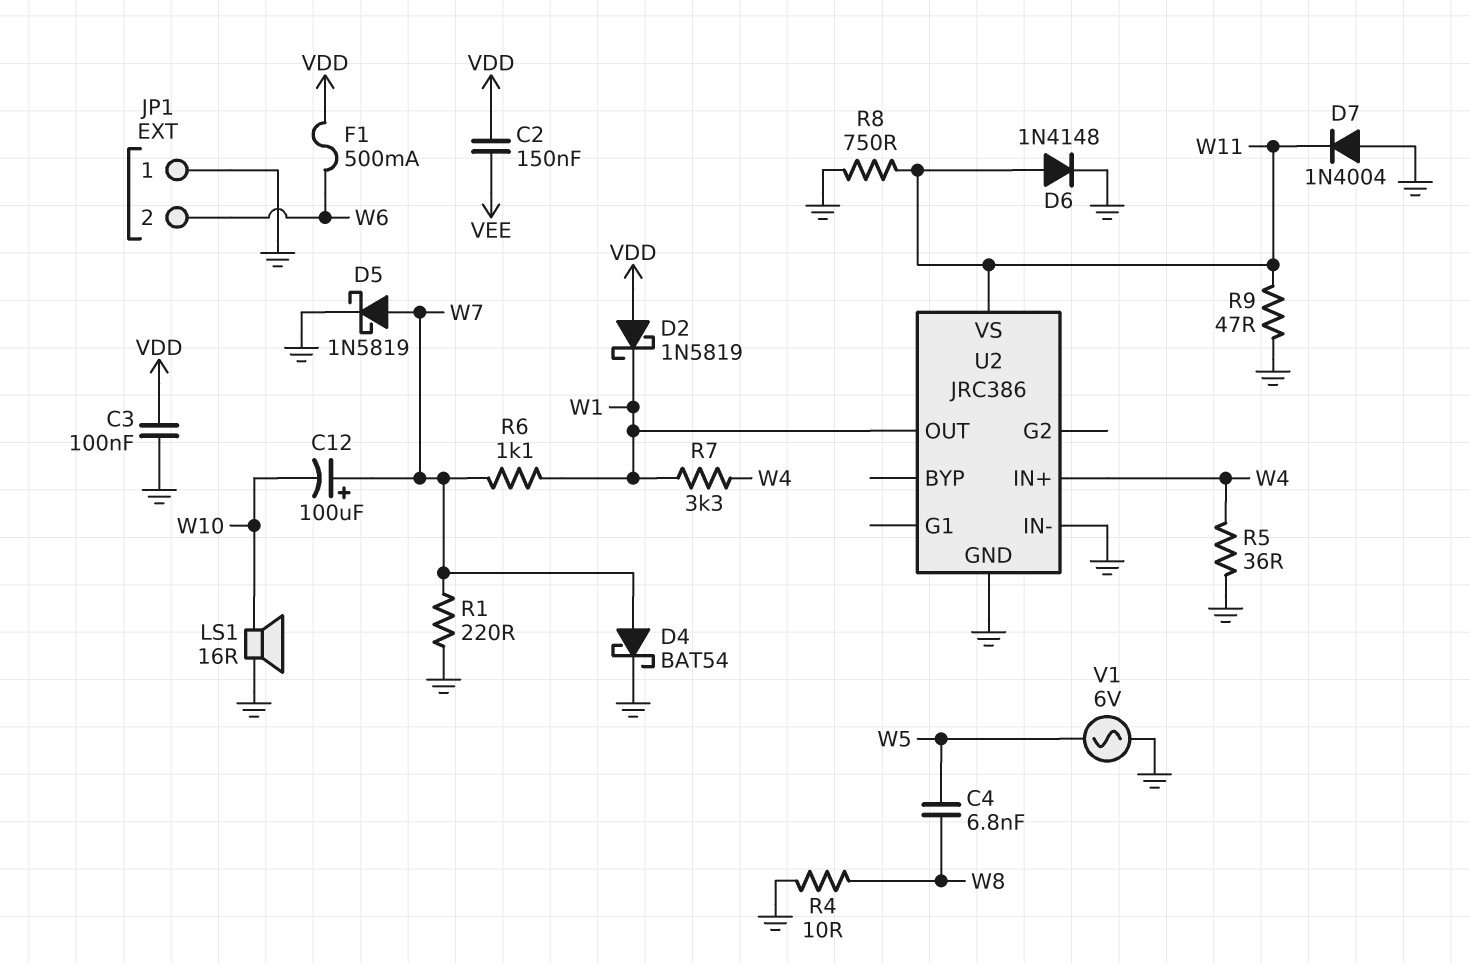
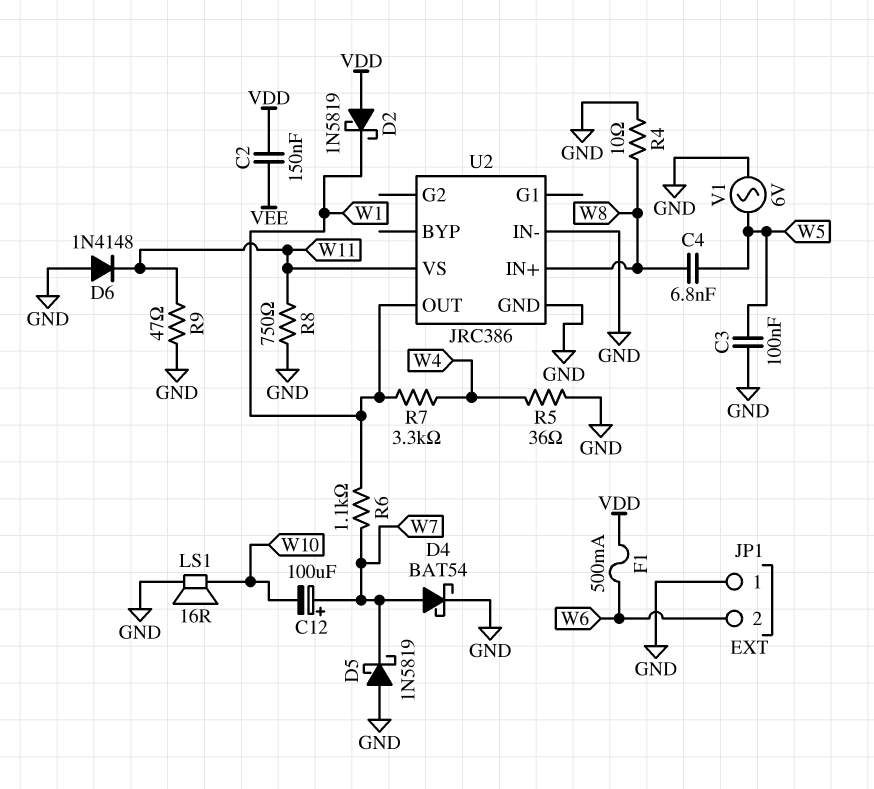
C3: 100nF (GND, VDD) -> 100nF (GND, W5)
D5: schottky 1N5819 (A W7, K GND) -> schottky 1N5819 (A GND, K W7)
D6: diode 1N4148 (A W11, K GND) -> diode 1N4148 (A GND, K W11)
D7: diode 1N4004 (A GND, K W11) -> none
R1: 220 (GND, W7) -> none
U2 pin IN+: W4 -> W8

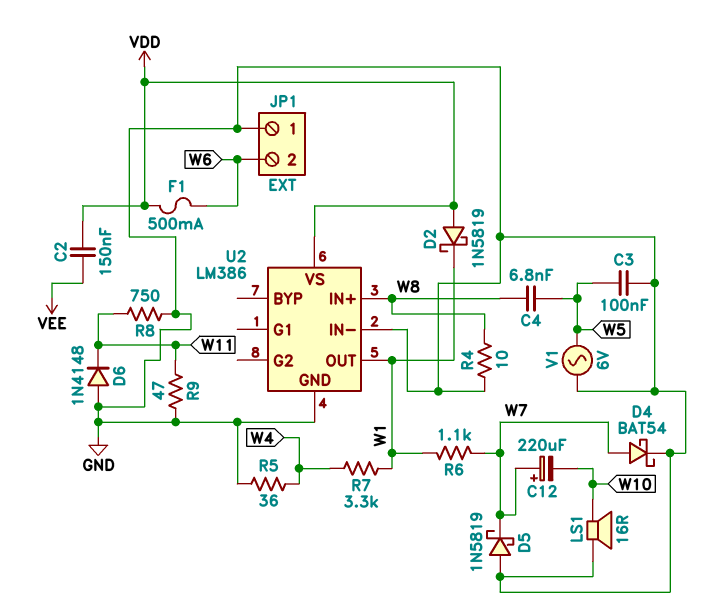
C12: 100uF (plus W7, minus W10) -> 220uF (plus W7, minus W10)
U2: JRC386 -> LM386
U2 pin VS: W11 -> VDD

